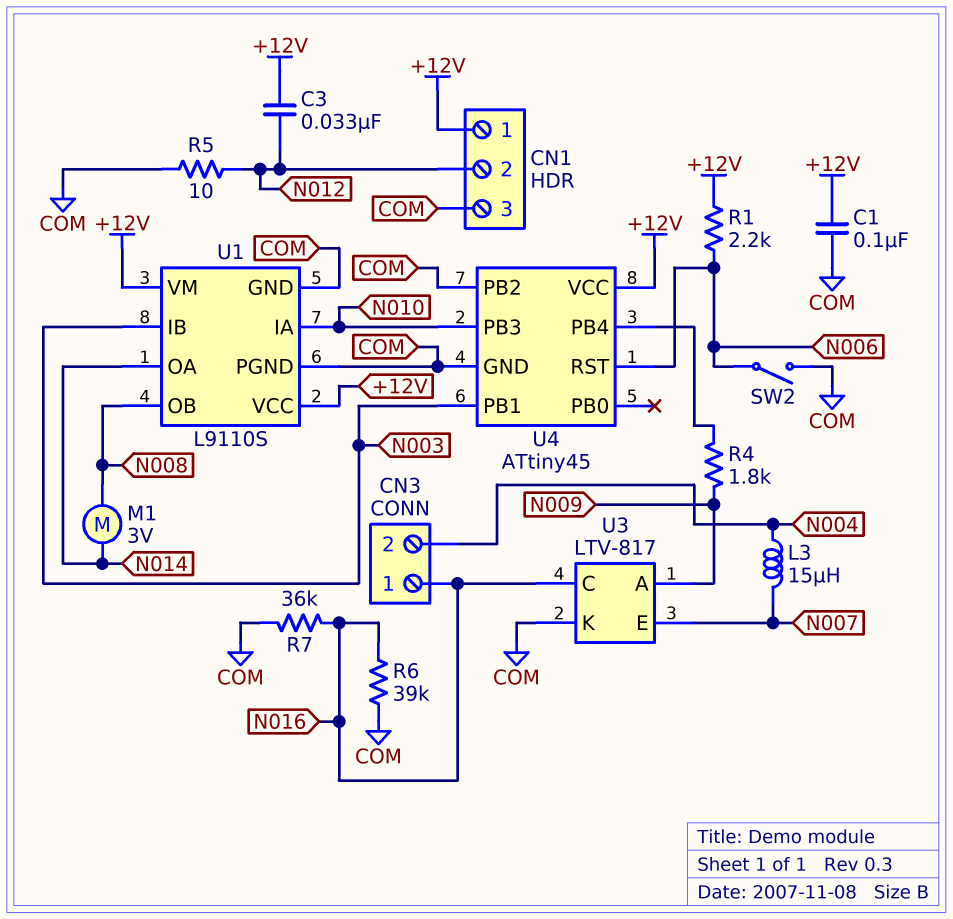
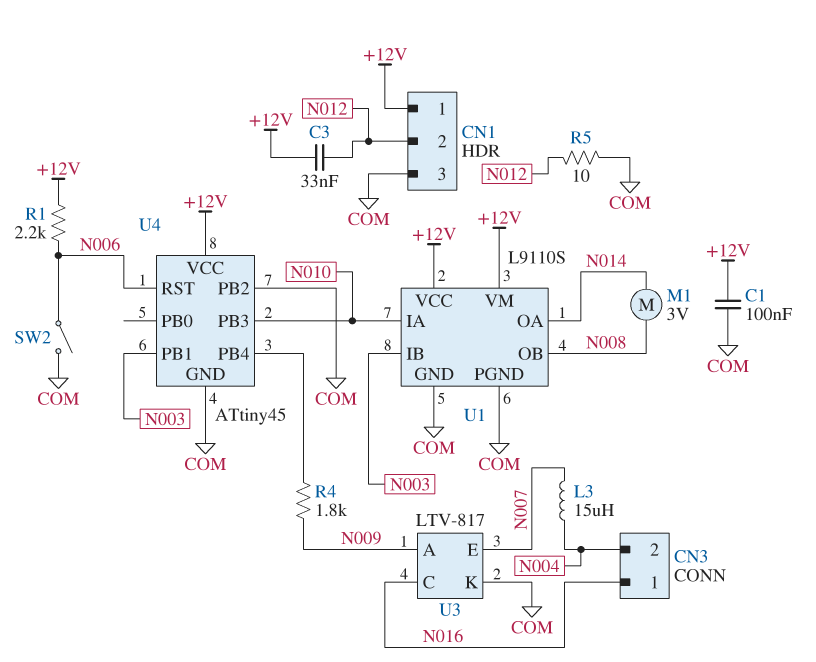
R6: 39k (COM, N016) -> none
R7: 36k (COM, N016) -> none

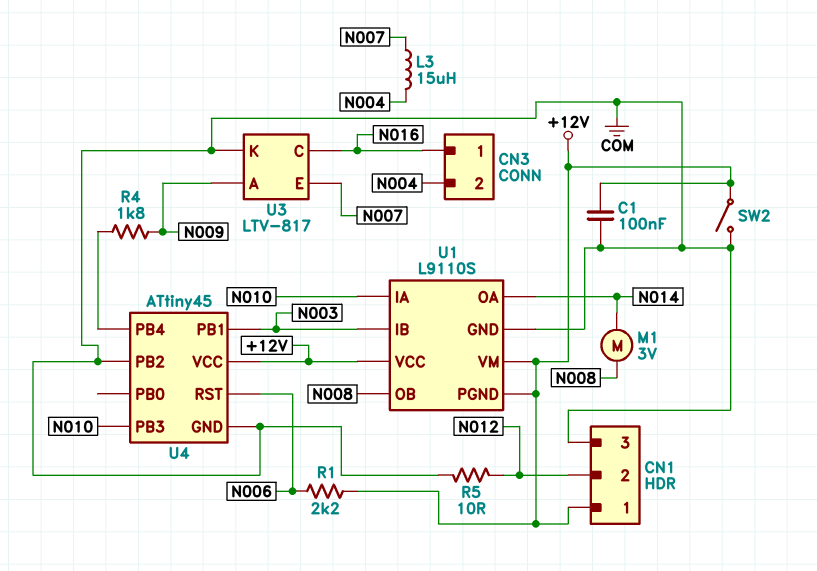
C3: 33nF (+12V, N012) -> none
SW2: switch (COM, N006) -> switch (+12V, COM)
U1 pin PGND: COM -> +12V

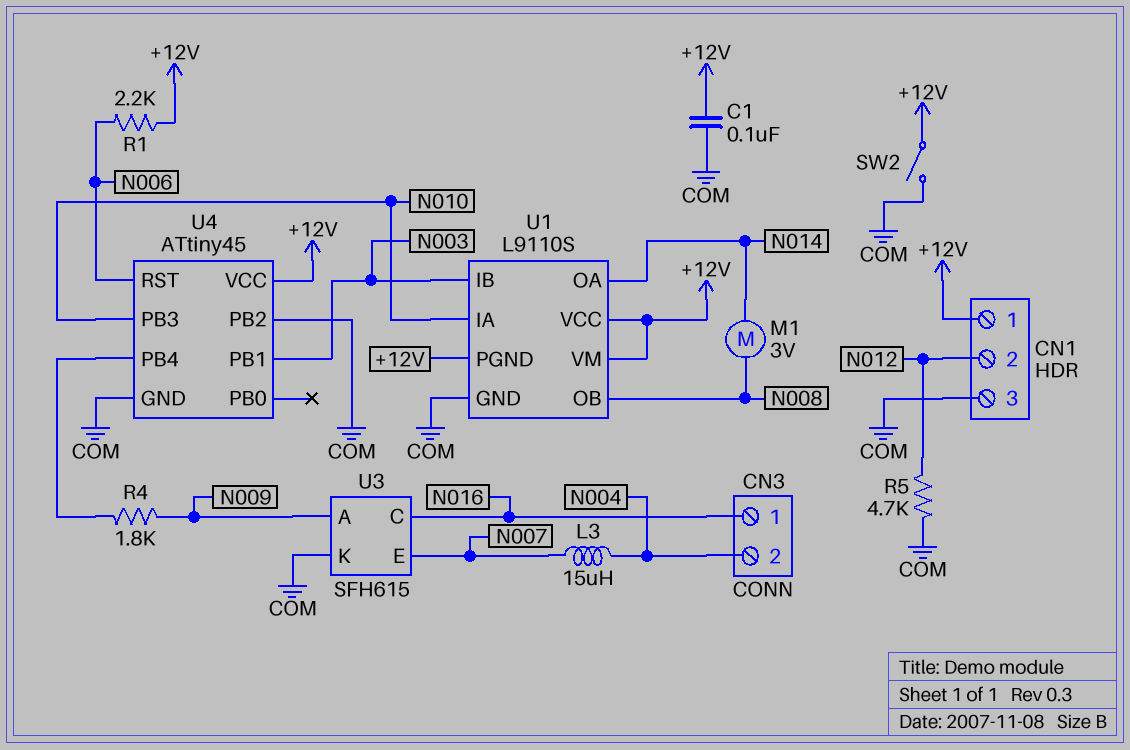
R5: 10 (COM, N012) -> 4.7k (COM, N012)
U3: LTV-817 -> SFH615

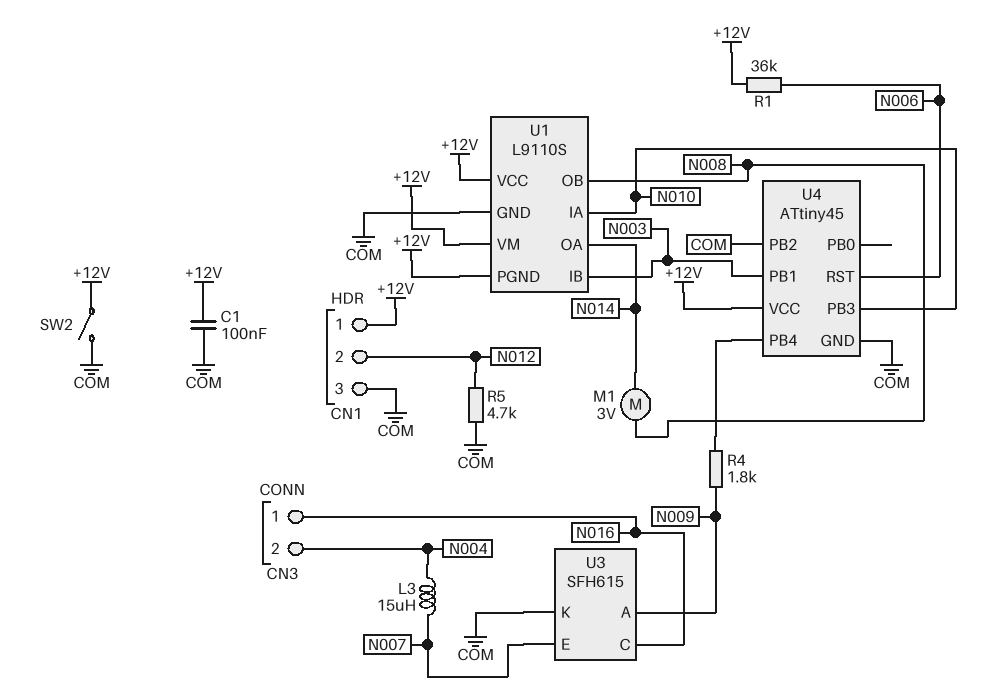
R1: 2.2k (+12V, N006) -> 36k (+12V, N006)

